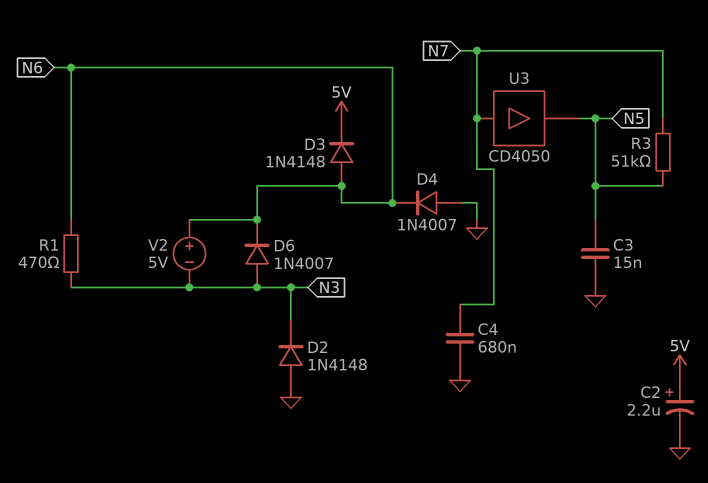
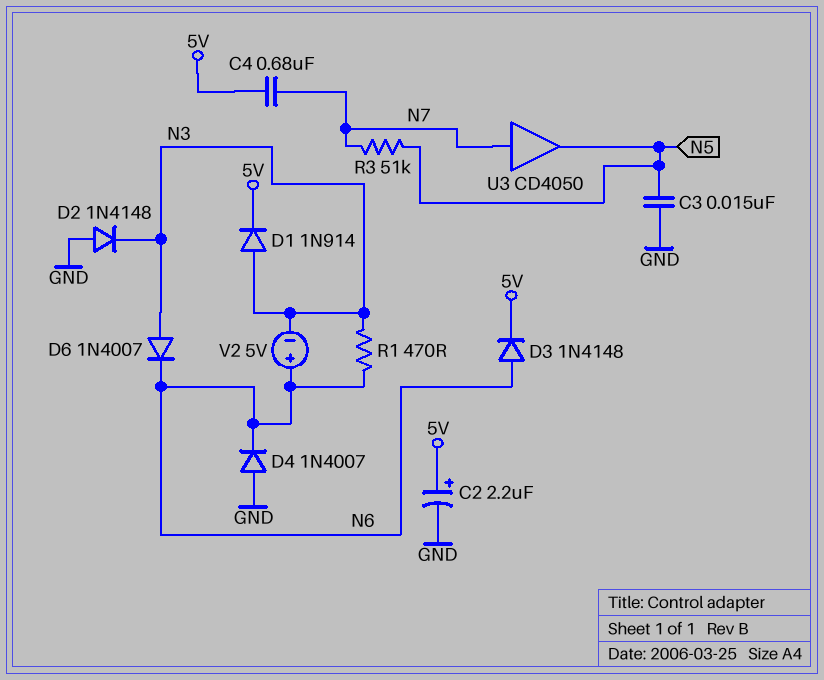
C4: 680nF (GND, N7) -> 680nF (5V, N7)
D1: none -> diode 1N914 (A N3, K 5V)

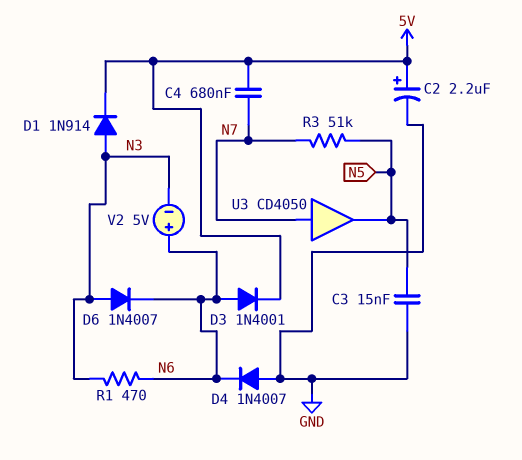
D2: diode 1N4148 (A GND, K N3) -> none
D3: diode 1N4148 (A N6, K 5V) -> diode 1N4001 (A N6, K 5V)

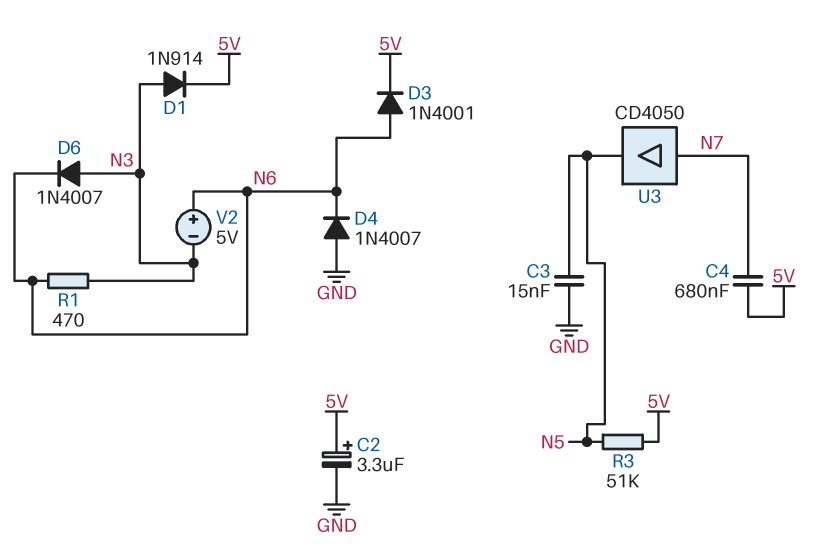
C2: 2.2uF (plus 5V, minus GND) -> 3.3uF (plus 5V, minus GND)
R3: 51k (N5, N7) -> 51k (5V, N5)

